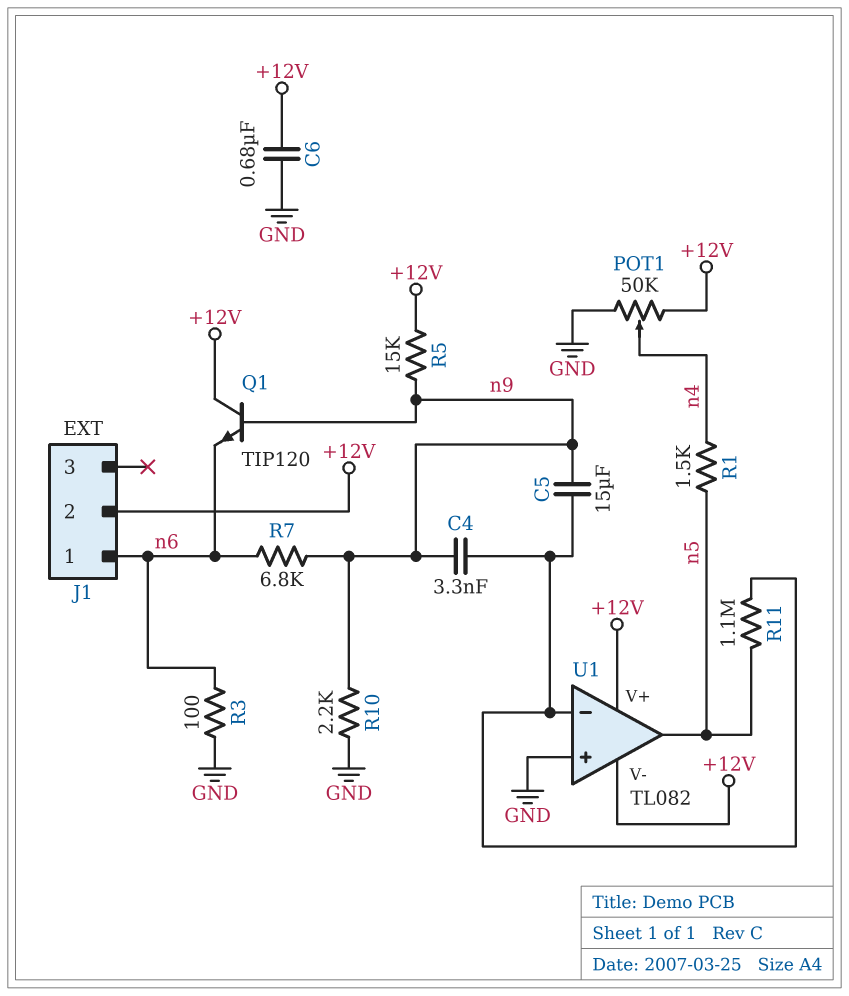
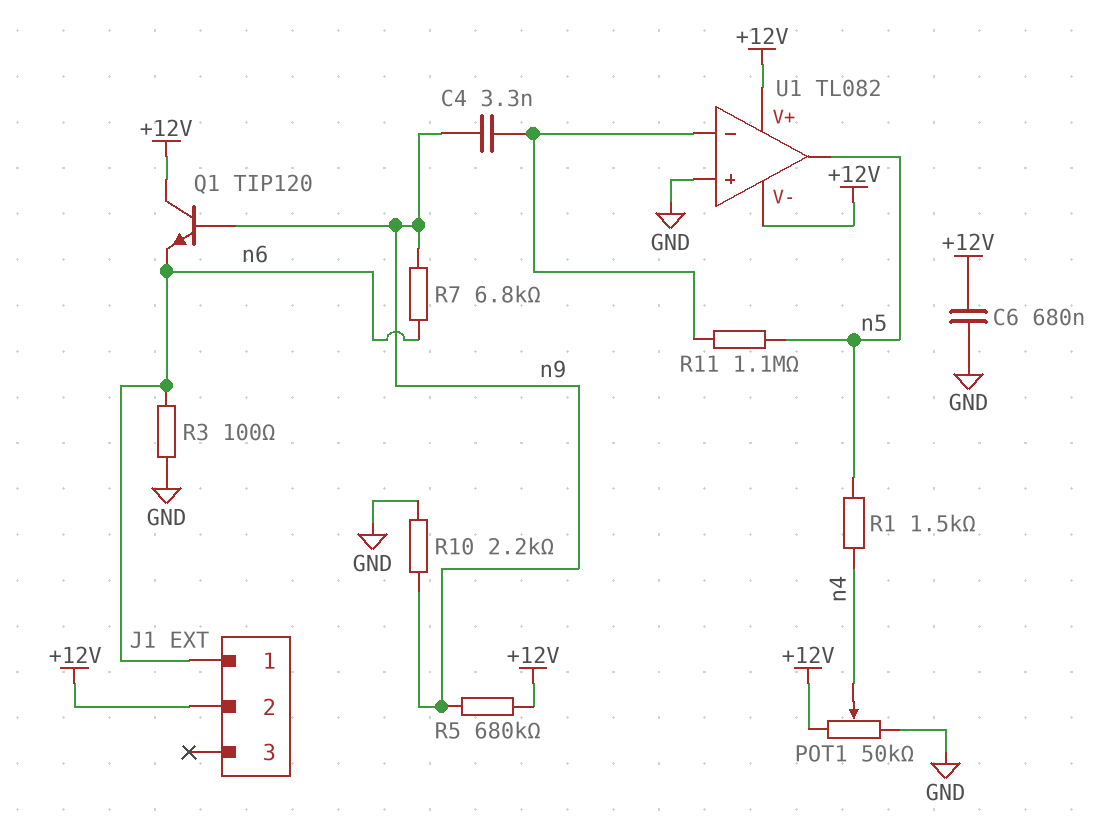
C5: 15uF (U1/in-, n9) -> none
R5: 15k (+12V, n9) -> 680k (+12V, n9)

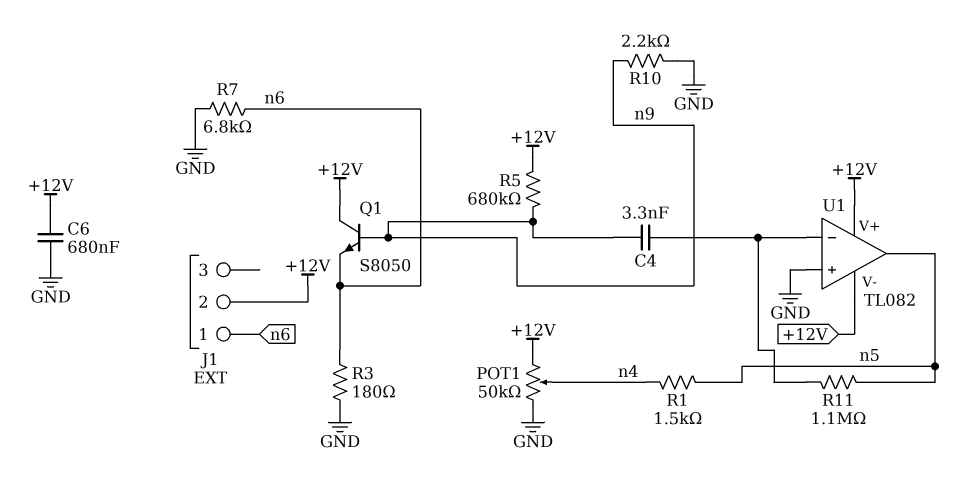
Q1: NPN TIP120 (B n9, C +12V, E n6) -> NPN S8050 (B n9, C +12V, E n6)
R3: 100 (GND, n6) -> 180 (GND, n6)
R7: 6.8k (n6, n9) -> 6.8k (GND, n6)

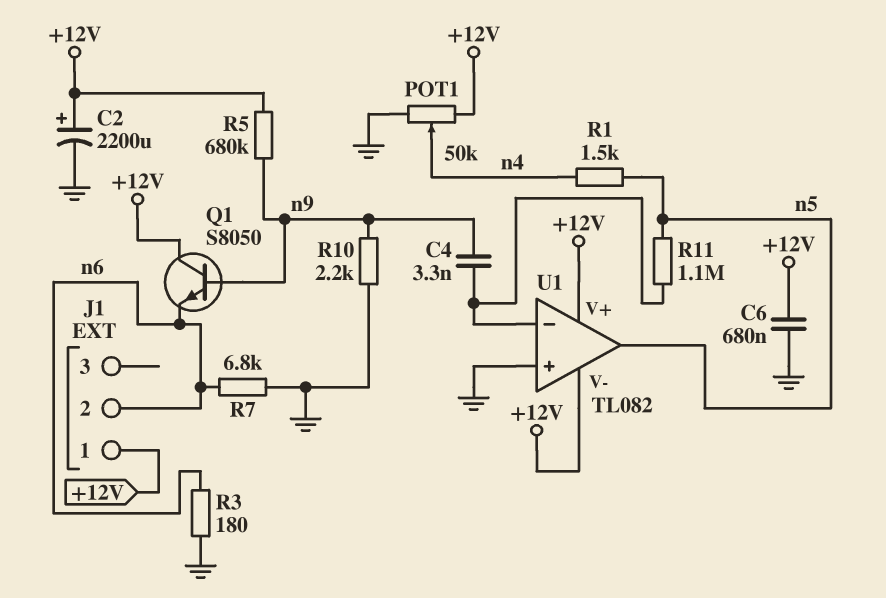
C2: none -> 2200uF (plus +12V, minus GND)
J1 pin 1: n6 -> +12V
J1 pin 2: +12V -> n6

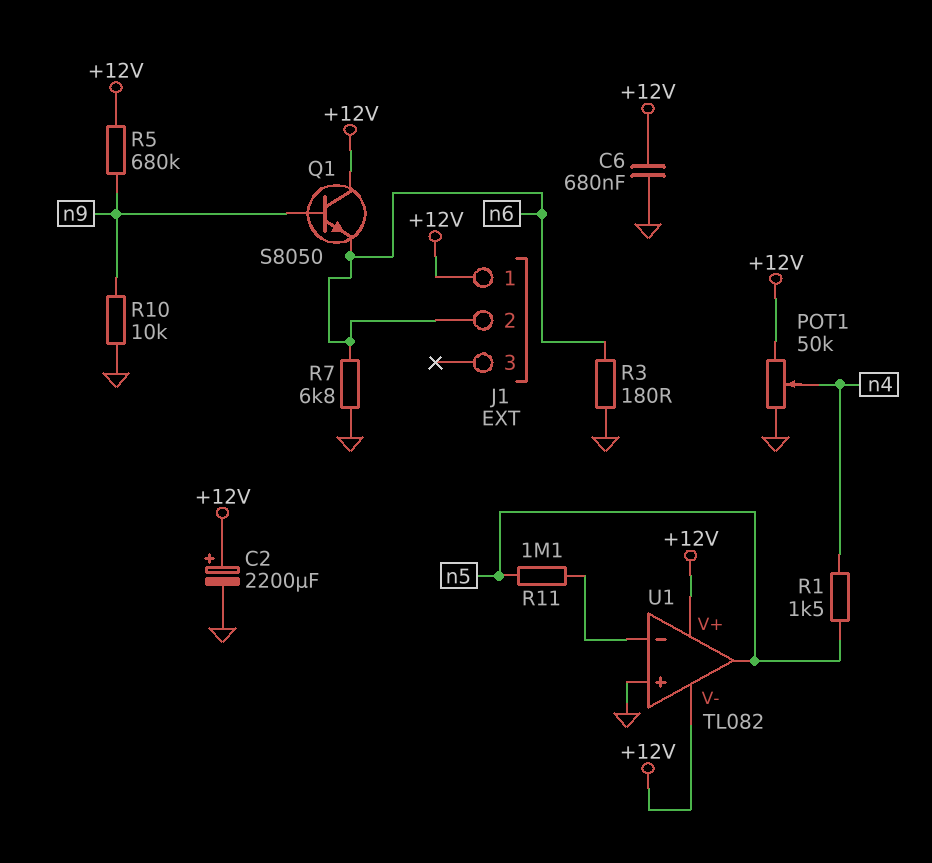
C4: 3.3nF (U1/in-, n9) -> none
R10: 2.2k (GND, n9) -> 10k (GND, n9)

